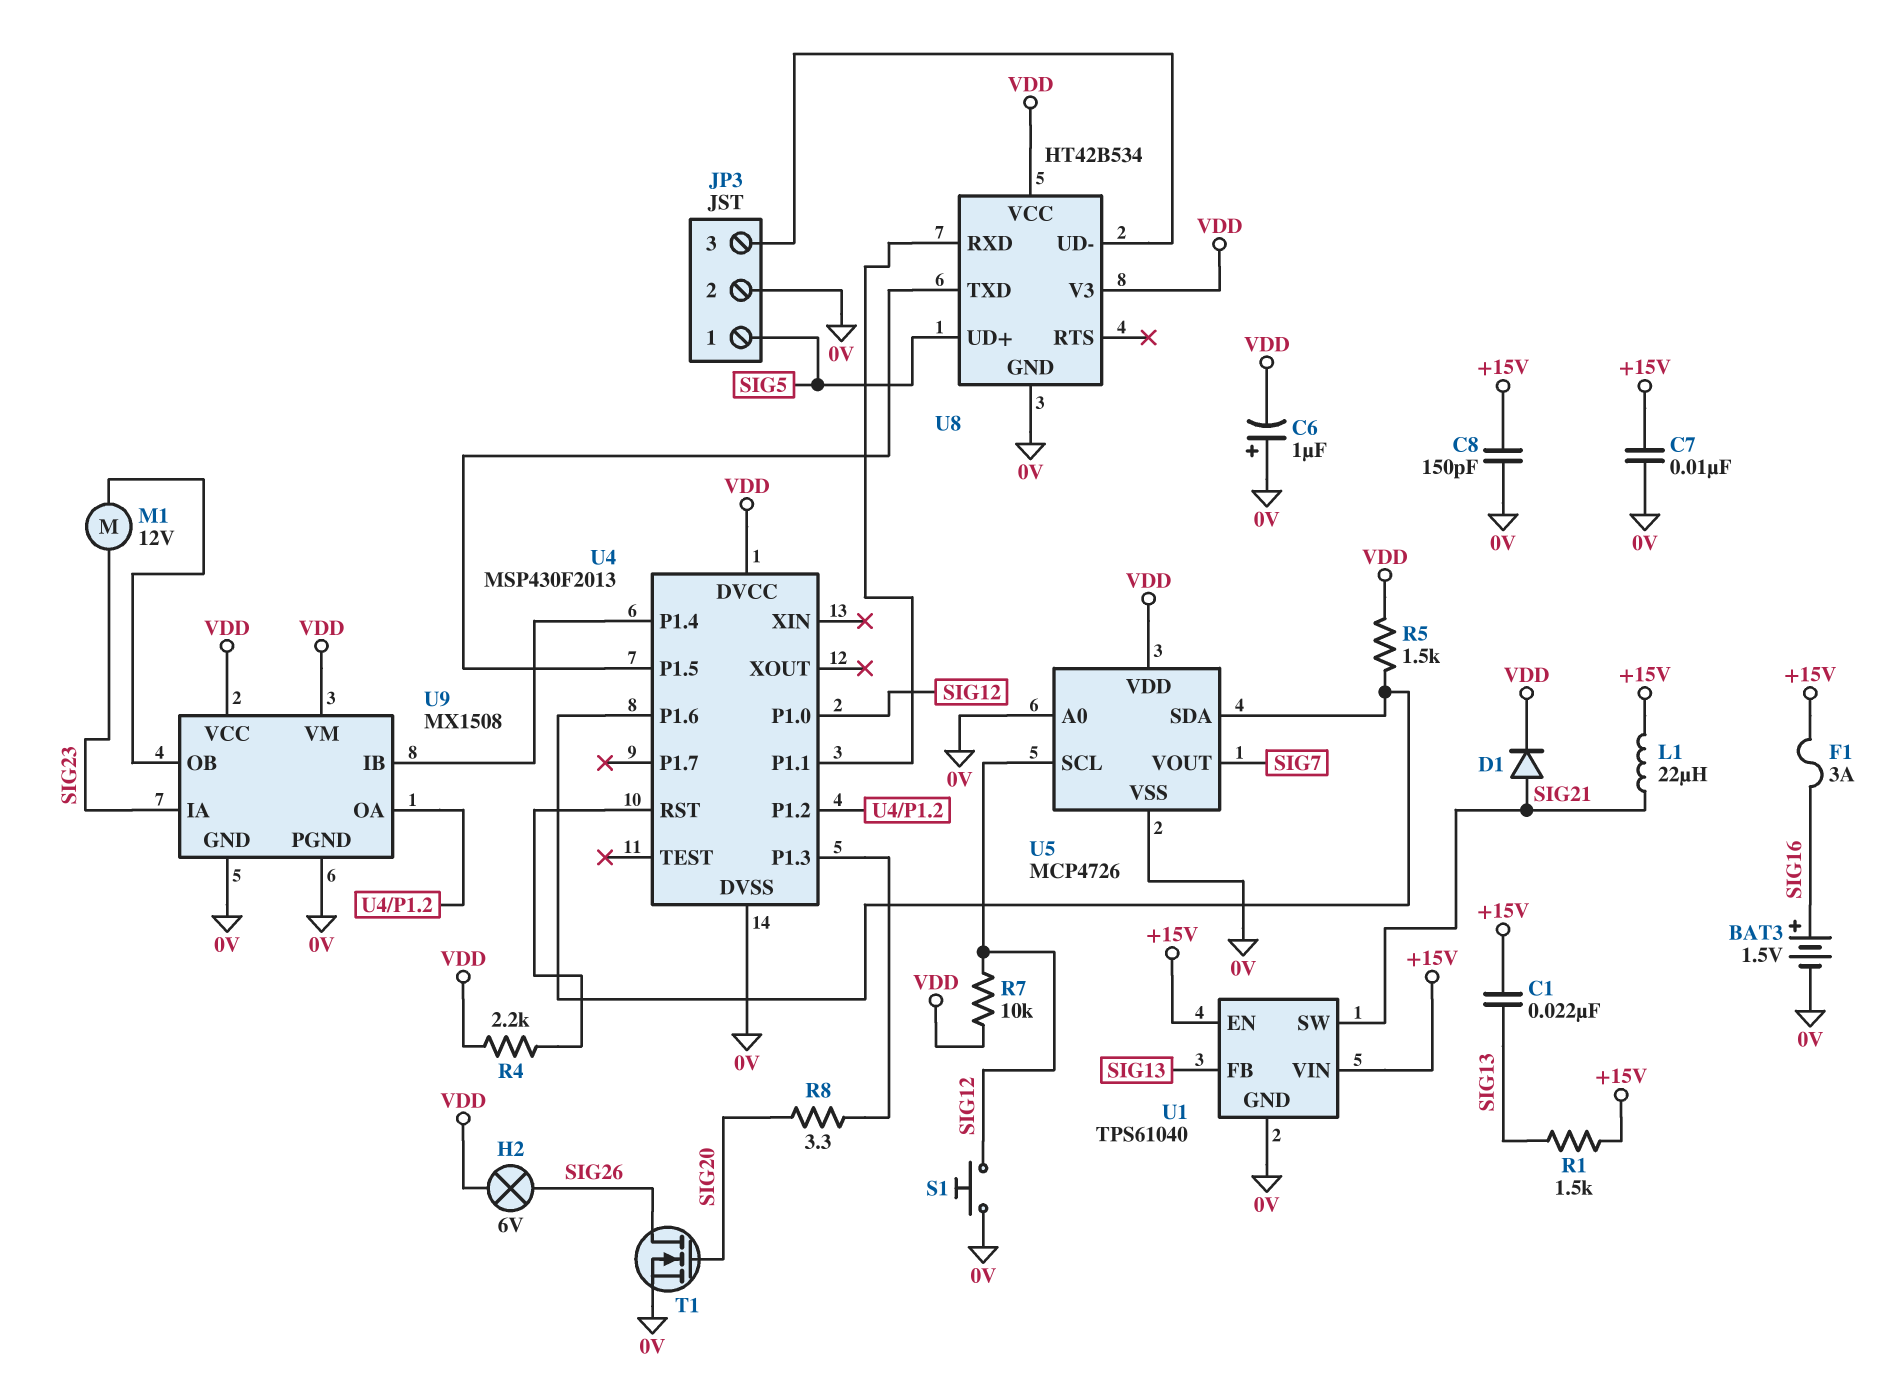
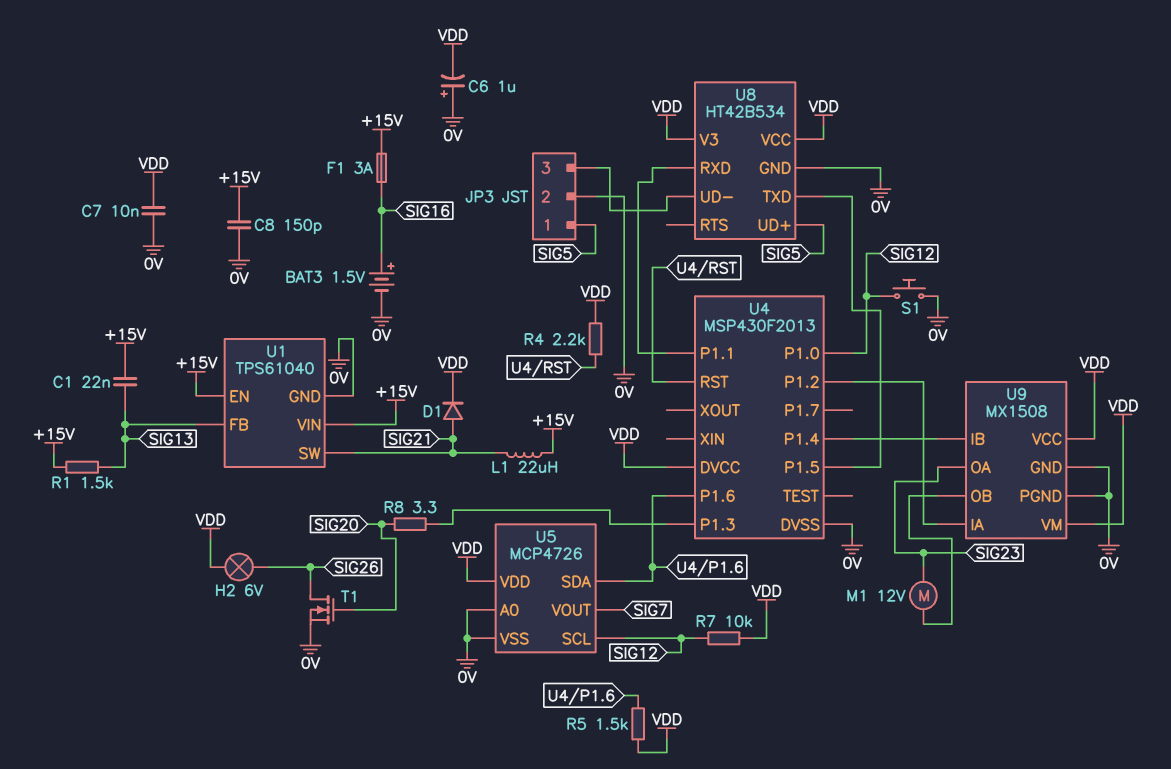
C7: 10nF (+15V, 0V) -> 10nF (0V, VDD)
U9 pin IA: SIG23 -> U4/P1.2
U9 pin OA: U4/P1.2 -> SIG23

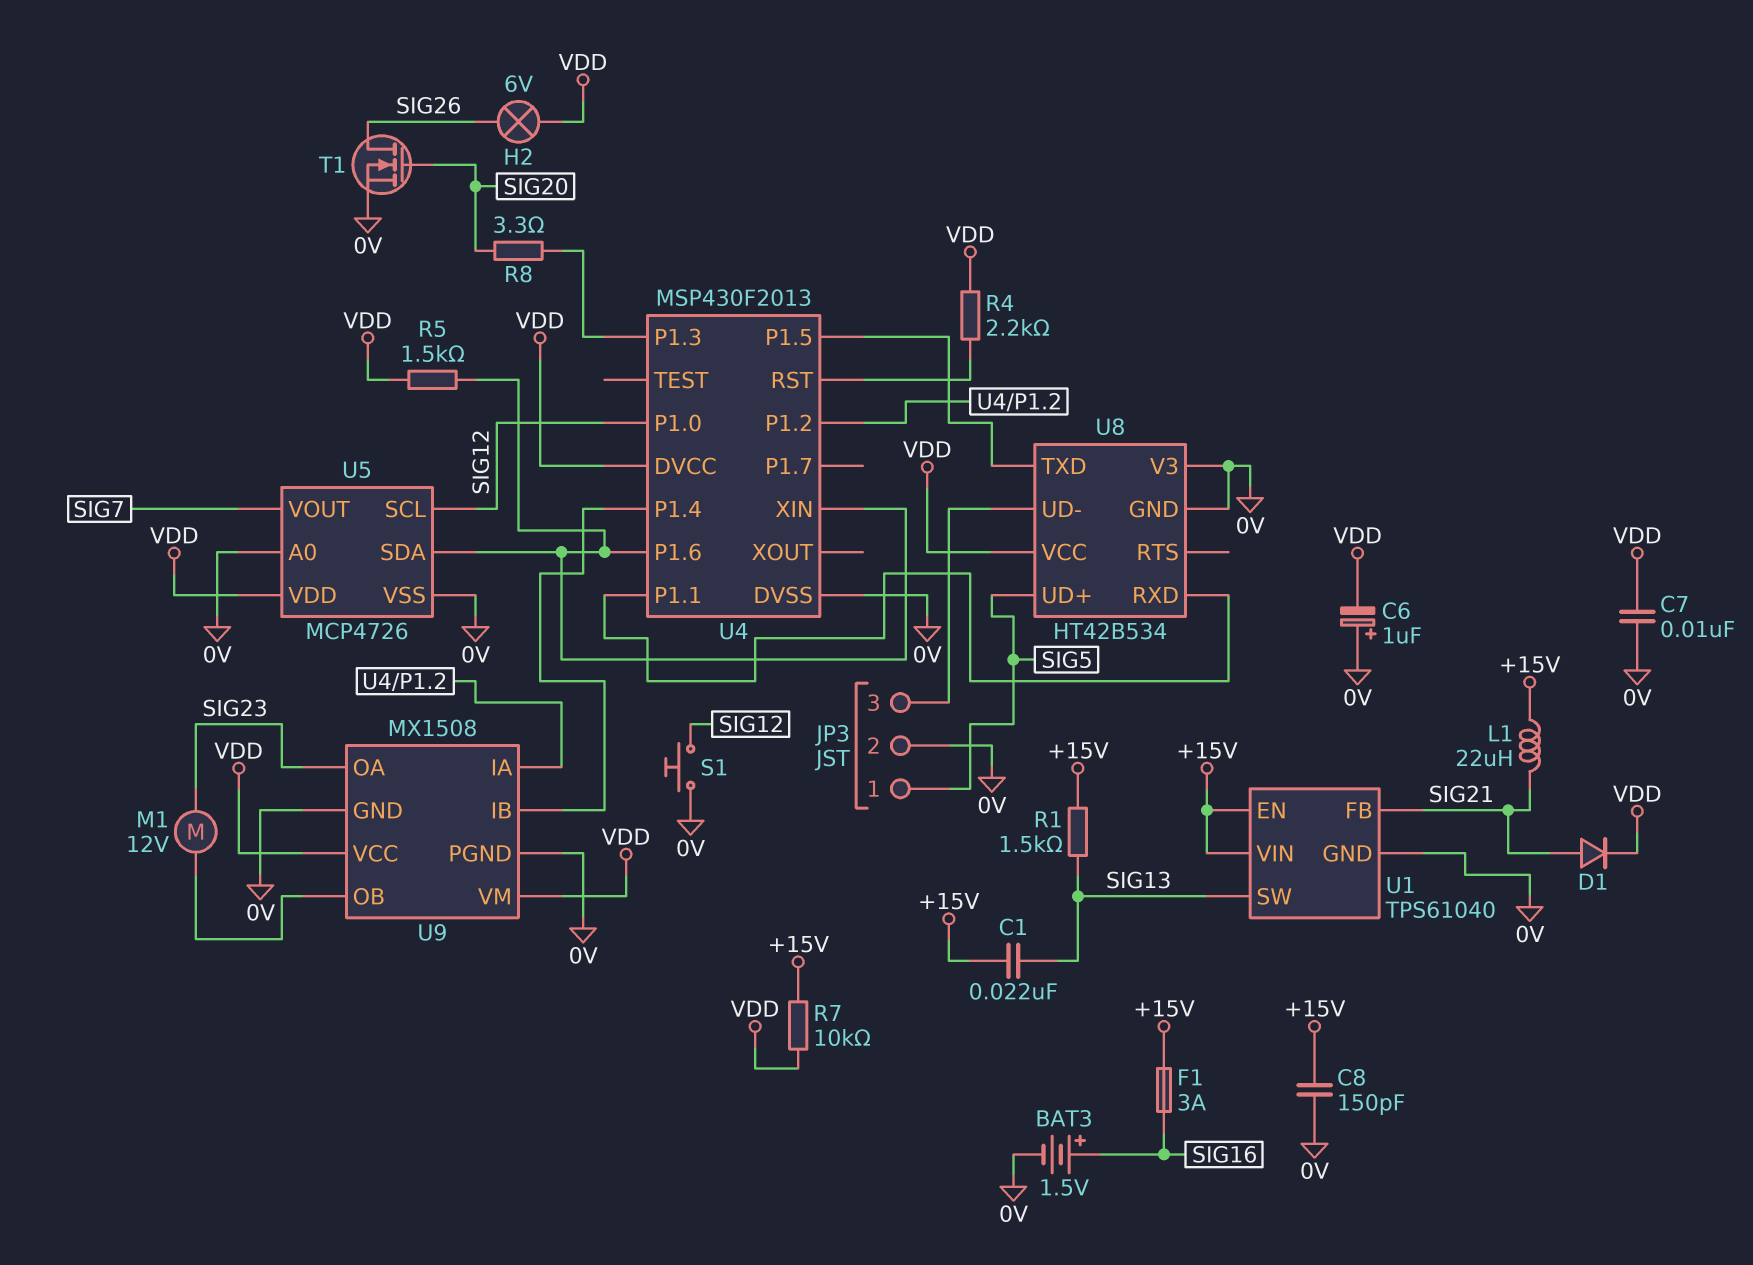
R7: 10k (SIG12, VDD) -> 10k (+15V, VDD)
U1 pin FB: SIG13 -> SIG21
U1 pin SW: SIG21 -> SIG13
U4 pin XIN: none -> U4/P1.6
U8 pin V3: VDD -> 0V

